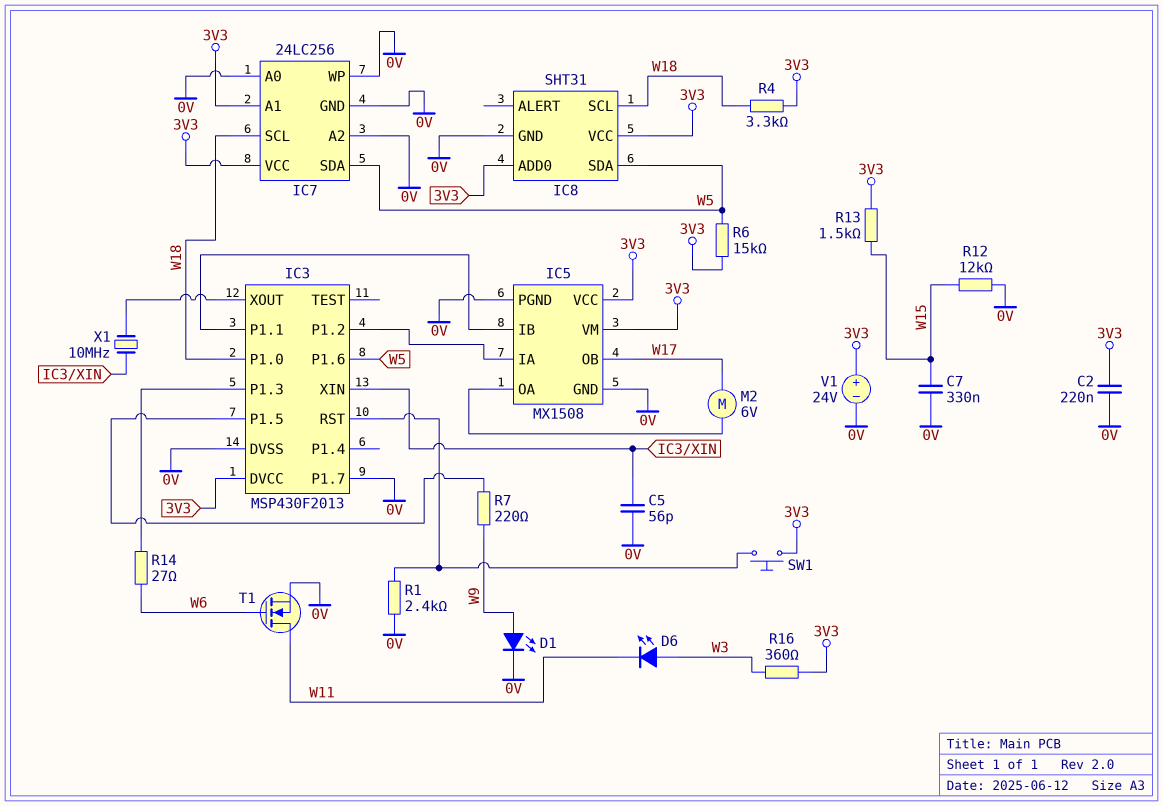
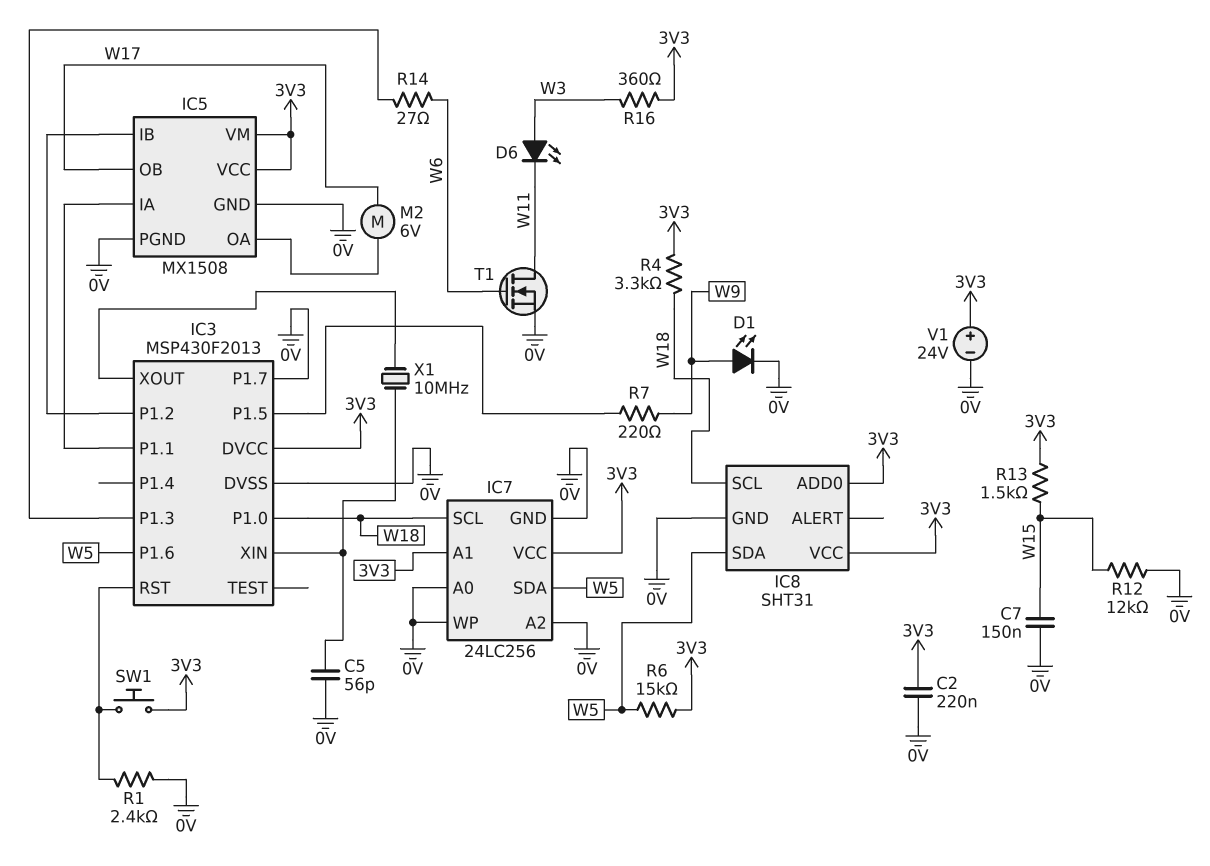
C7: 330nF (0V, W15) -> 150nF (0V, W15)
IC5 pin IA: IC3/P1.2 -> IC3/P1.1
IC5 pin IB: IC3/P1.1 -> IC3/P1.2

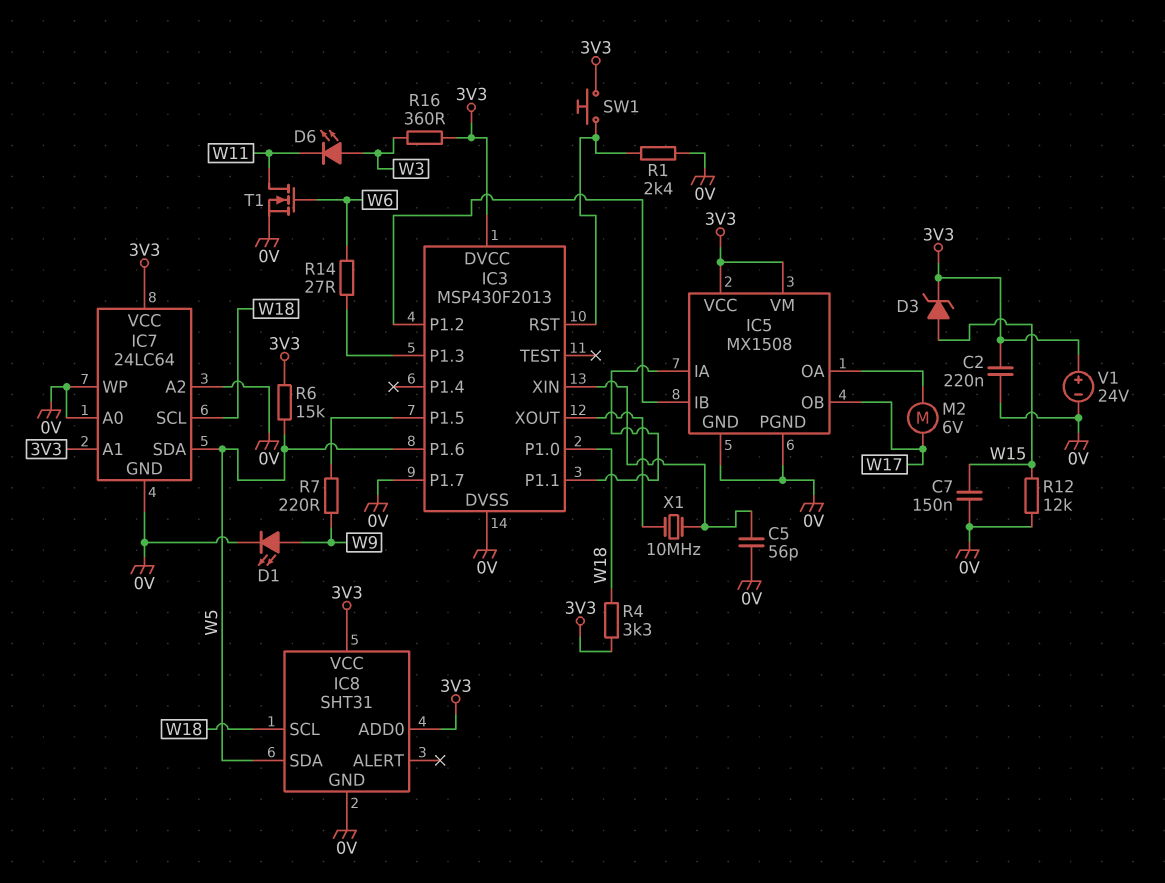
D3: none -> zener (A W15, K 3V3)
IC7: 24LC256 -> 24LC64
R13: 1.5k (3V3, W15) -> none

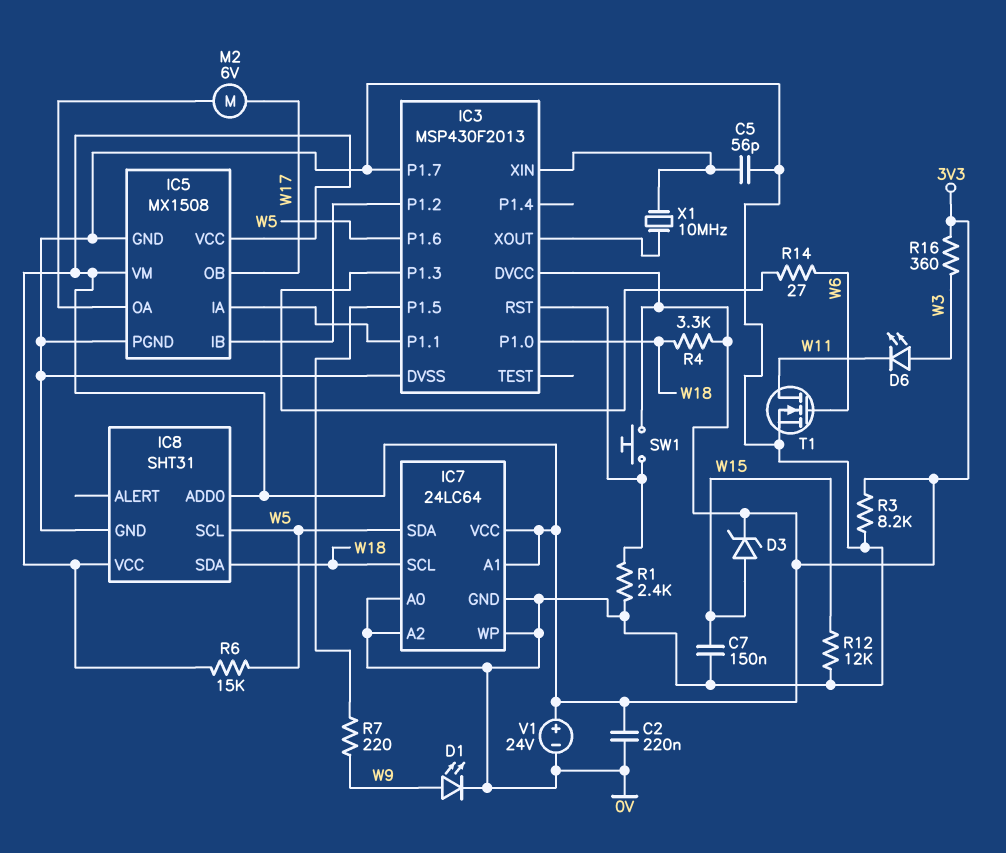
IC8 pin SCL: W18 -> W5
IC8 pin SDA: W5 -> W18
R3: none -> 8.2k (0V, 3V3)

